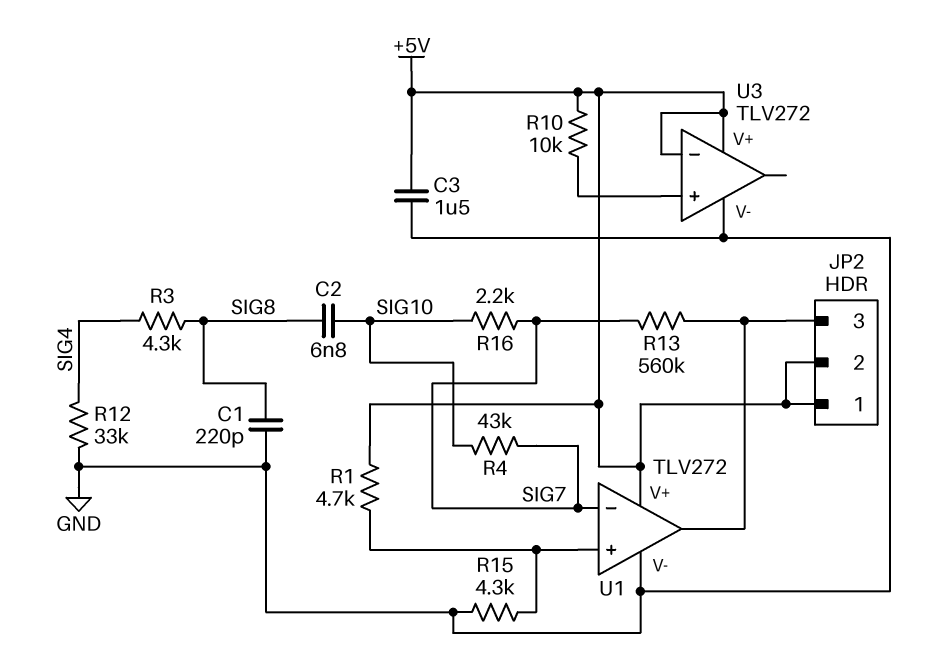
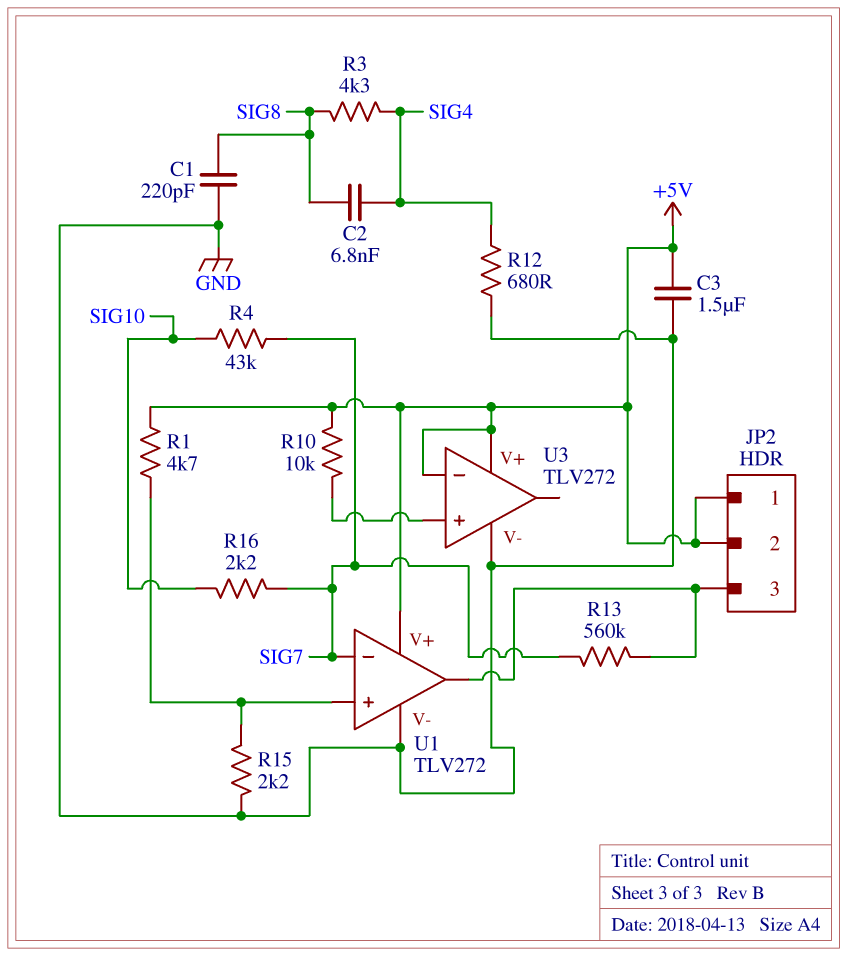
C2: 6.8nF (SIG8, SIG10) -> 6.8nF (SIG4, SIG8)
R12: 33k (GND, SIG4) -> 680 (GND, SIG4)
R15: 4.3k (GND, U1/in+) -> 2.2k (GND, U1/in+)

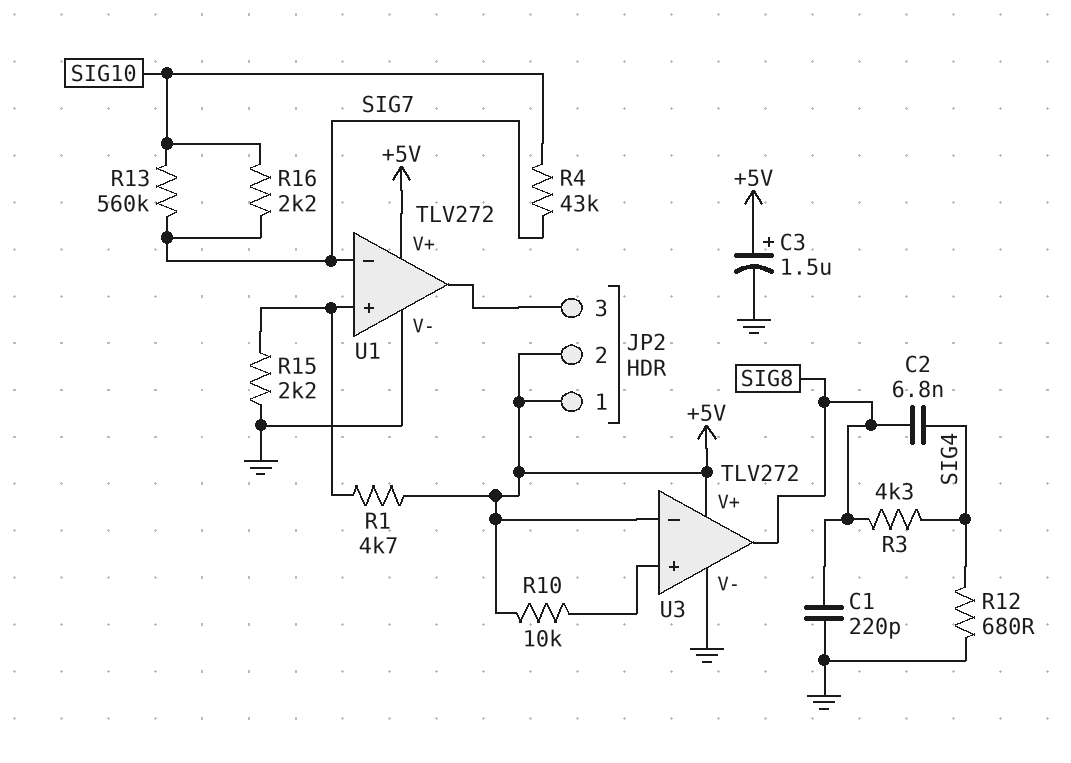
C3: 1.5uF (+5V, GND) -> 1.5uF (plus +5V, minus GND)
R13: 560k (JP2/3, SIG7) -> 560k (SIG7, SIG10)
U3 pin out: none -> SIG8

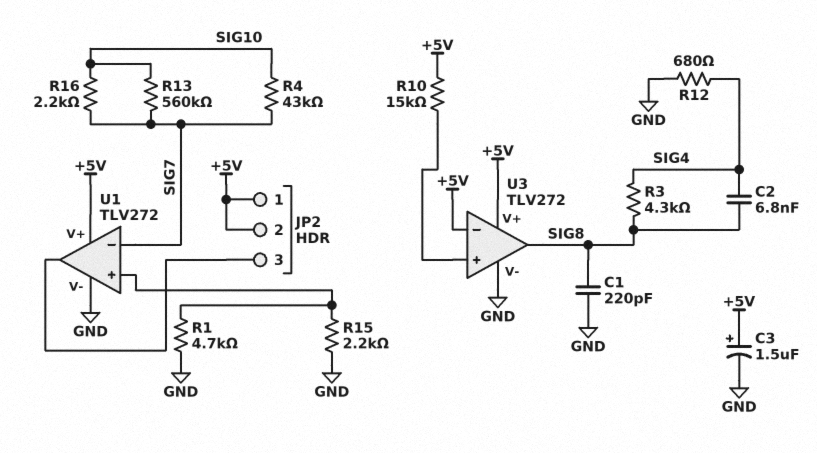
R1: 4.7k (+5V, U1/in+) -> 4.7k (GND, U1/in+)
R10: 10k (+5V, U3/in+) -> 15k (+5V, U3/in+)

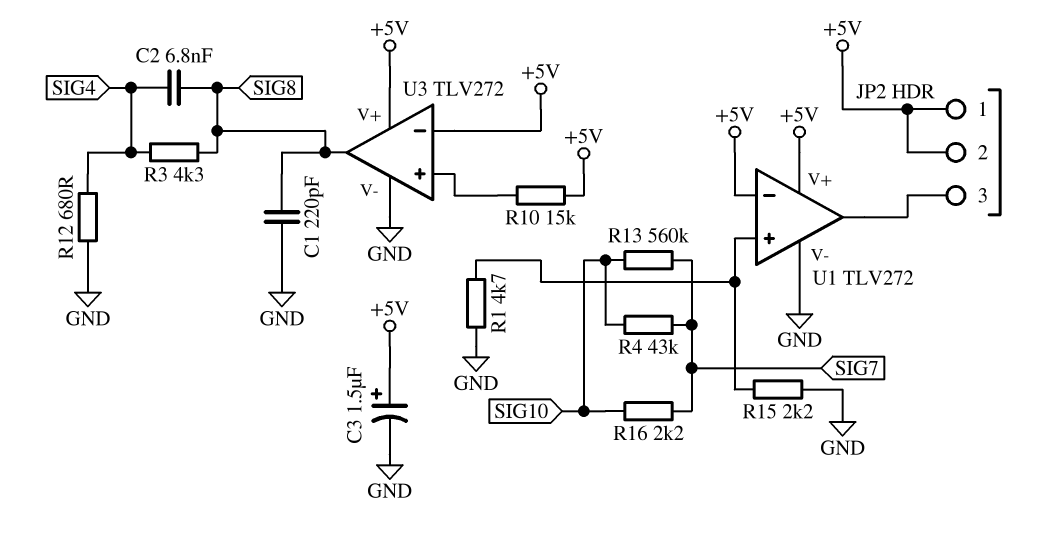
U1 pin in-: SIG7 -> +5V

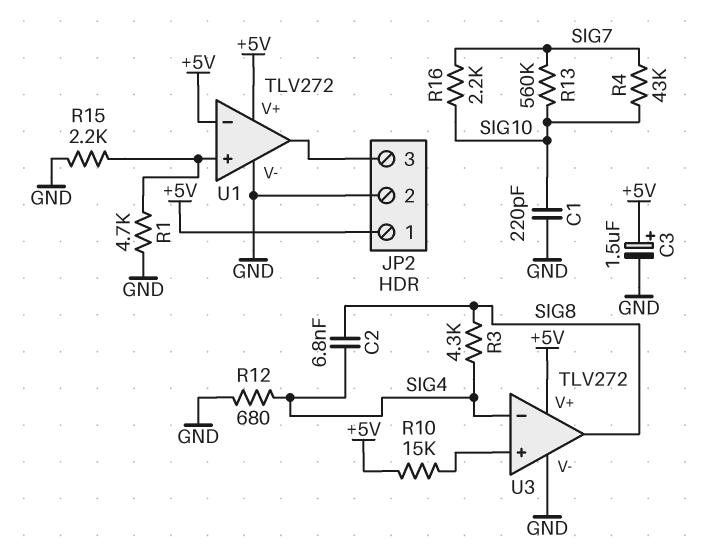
C1: 220pF (GND, SIG8) -> 220pF (GND, SIG10)
JP2 pin 2: +5V -> GND
U3 pin in-: +5V -> SIG4

